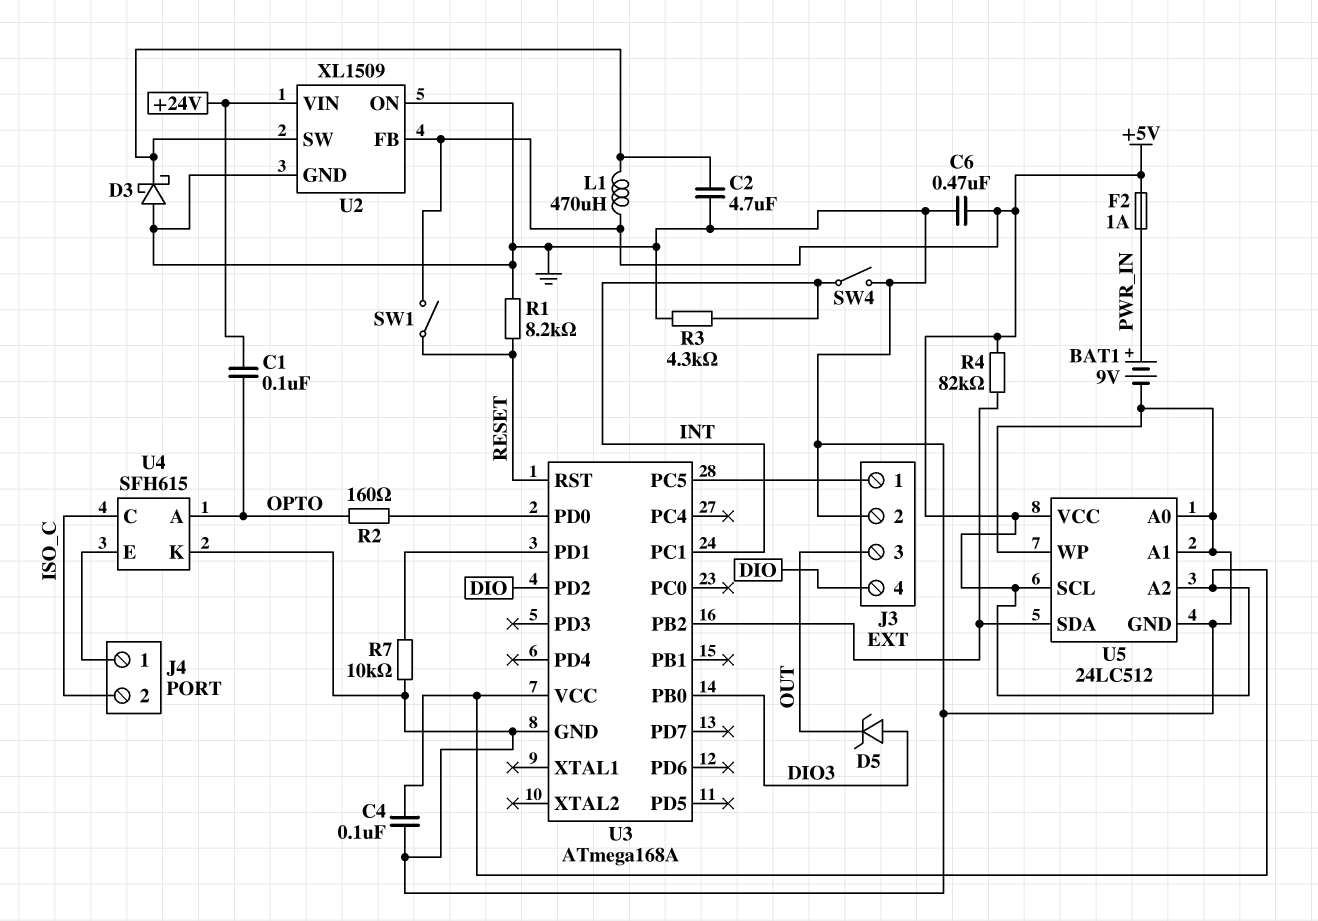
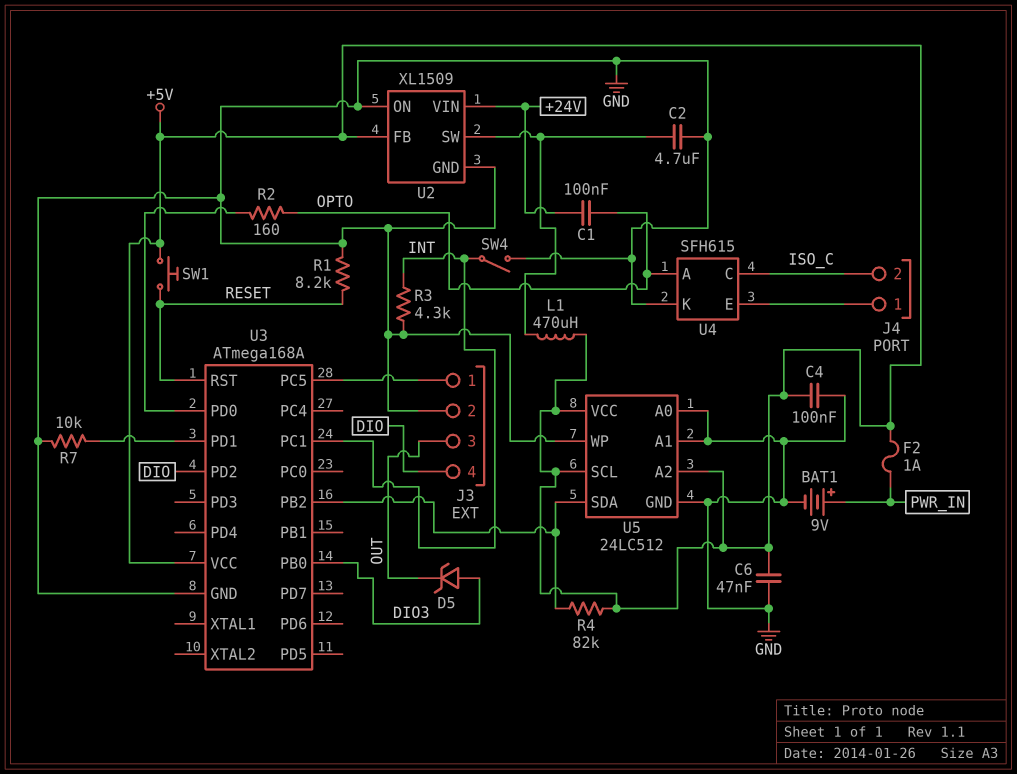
C6: 470nF (+5V, GND) -> 47nF (+5V, GND)
D3: schottky (A GND, K U2/SW) -> none
SW1: switch (+5V, RESET) -> button (+5V, RESET)

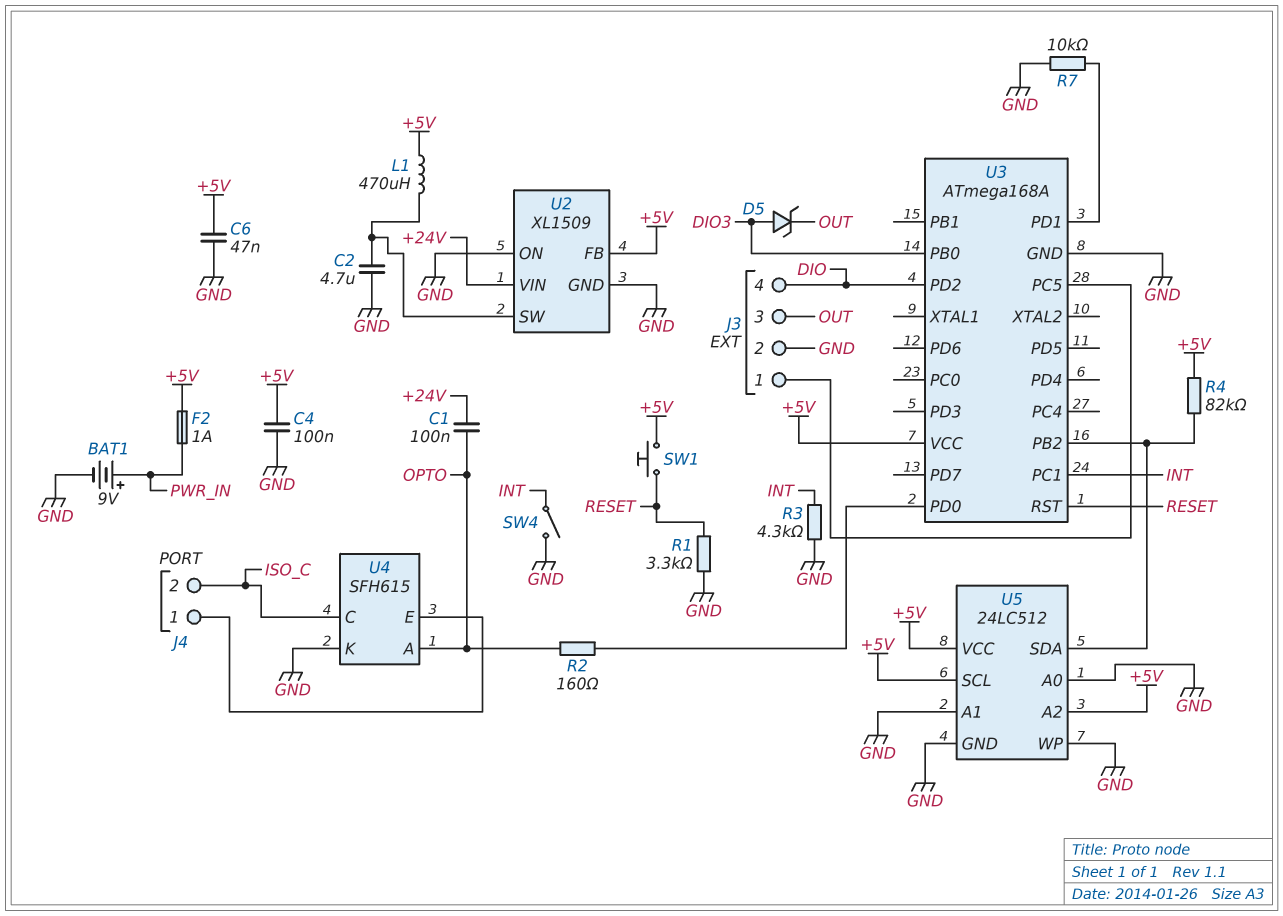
R1: 8.2k (GND, RESET) -> 3.3k (GND, RESET)

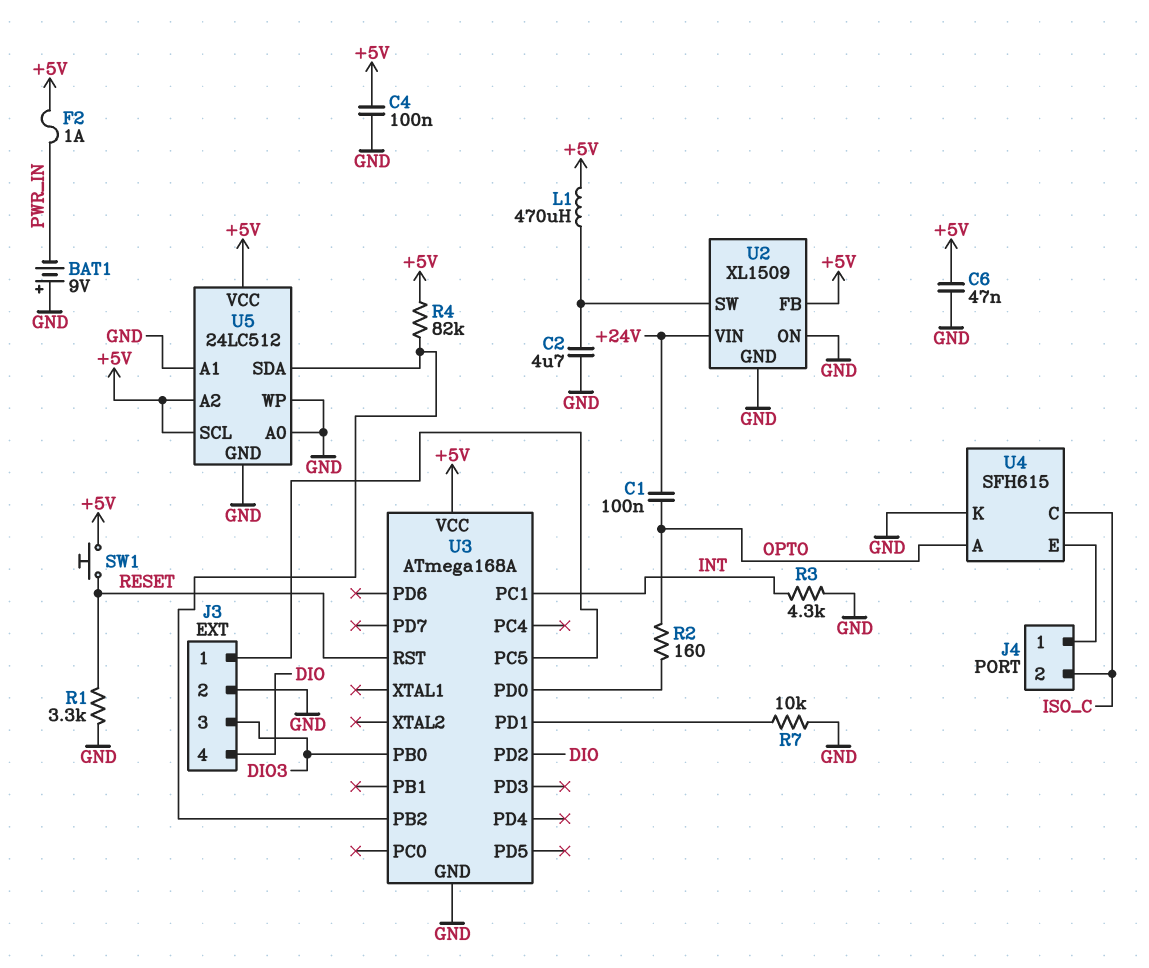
BAT1: 9V (plus PWR_IN, minus GND) -> 9V (plus GND, minus PWR_IN)
D5: zener (A DIO3, K OUT) -> none
J3 pin 3: OUT -> DIO3
SW4: switch (GND, INT) -> none

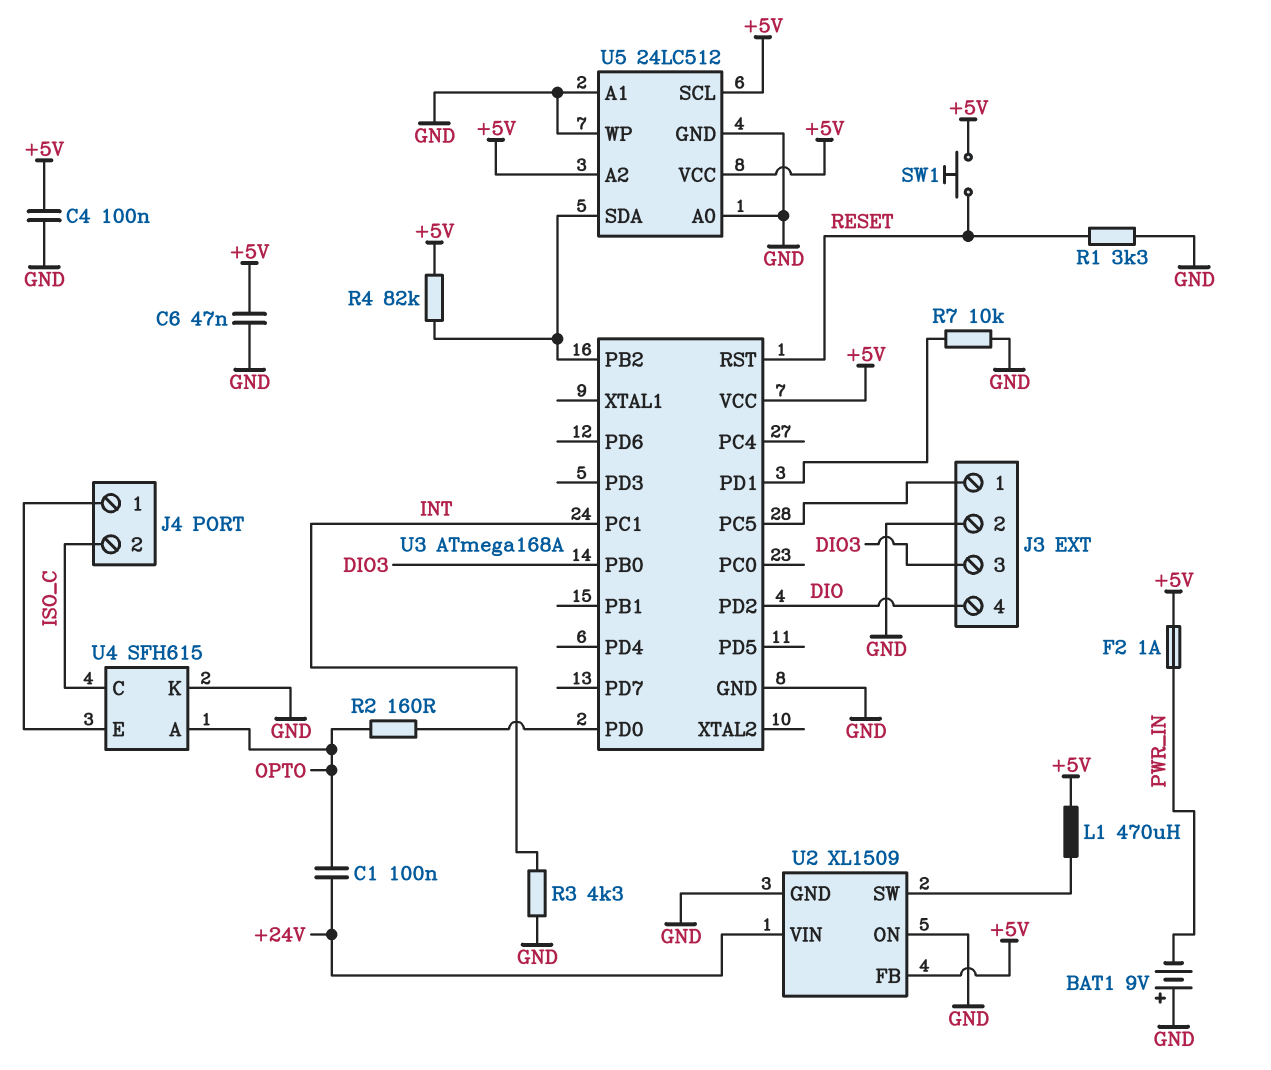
C2: 4.7uF (GND, U2/SW) -> none

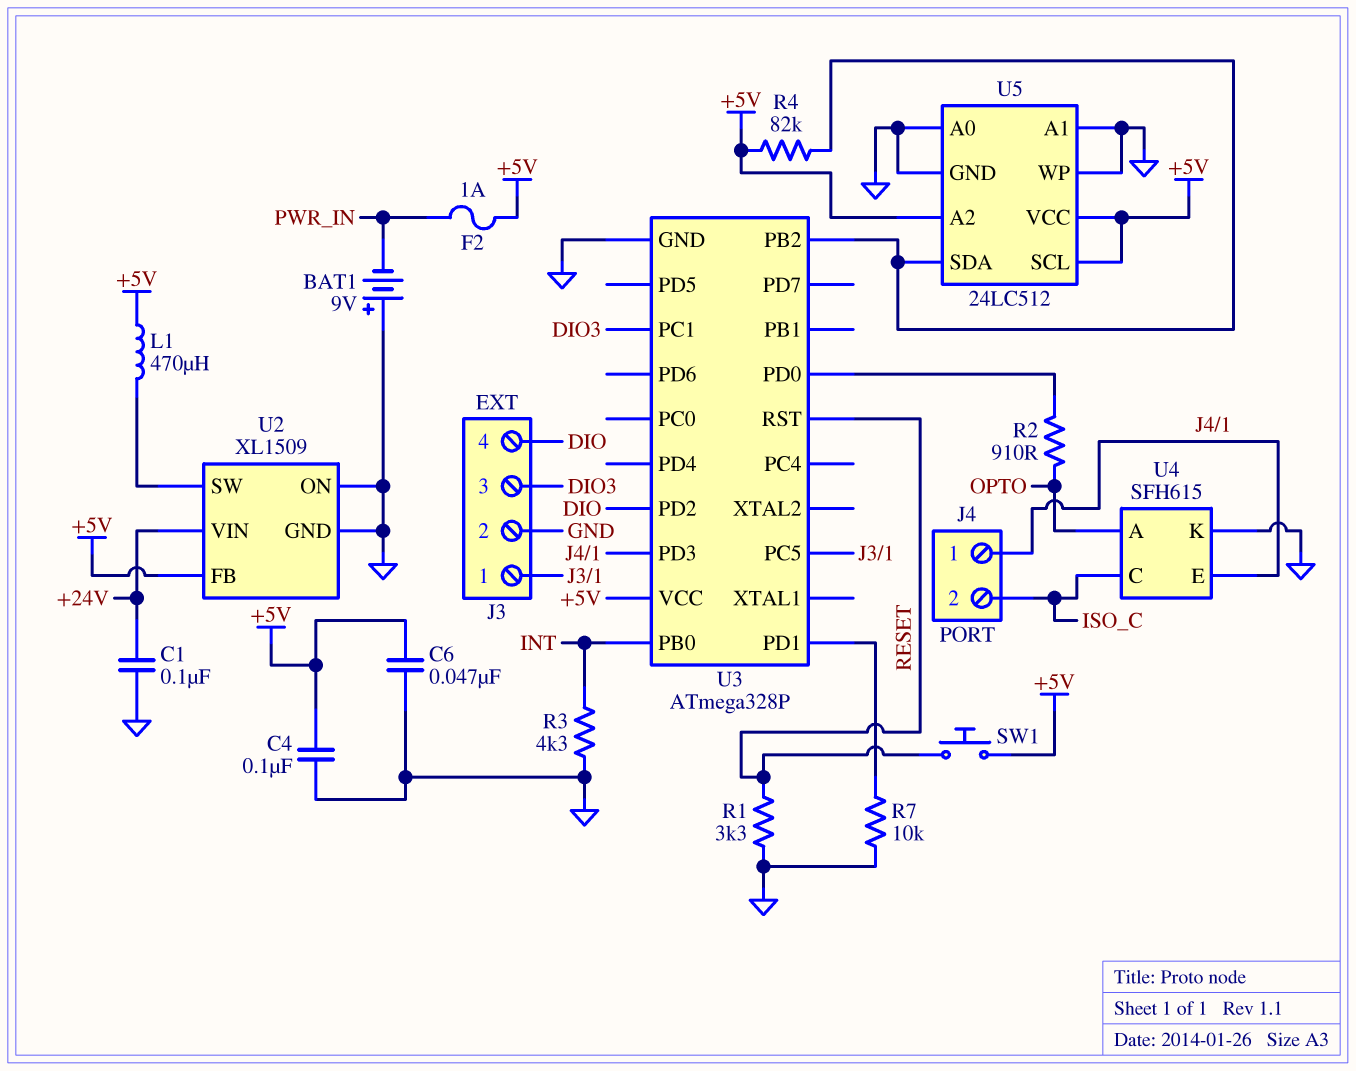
C1: 100nF (+24V, OPTO) -> 100nF (+24V, GND)
R2: 160 (OPTO, U3/PD0) -> 910 (OPTO, U3/PD0)
U3: ATmega168A -> ATmega328P
U3 pin PB0: DIO3 -> INT
U3 pin PC1: INT -> DIO3
U3 pin PD3: none -> J4/1

